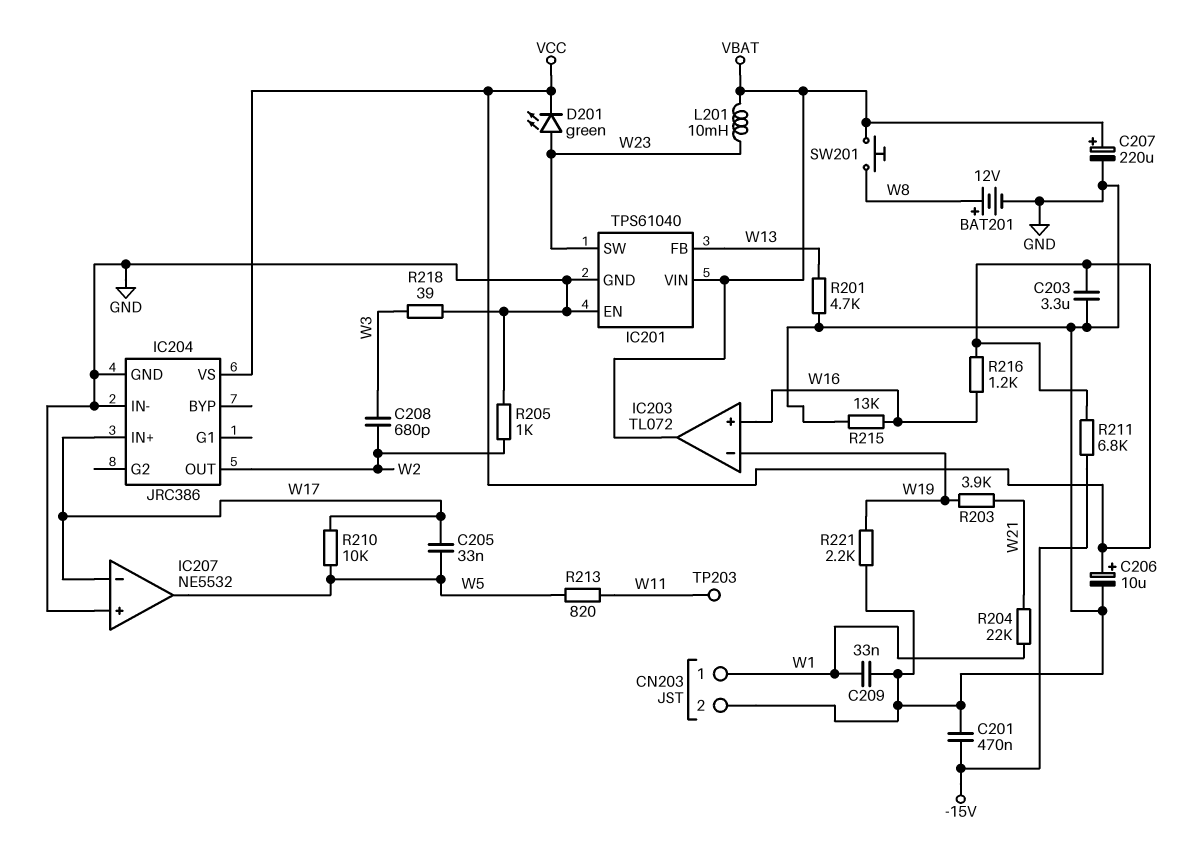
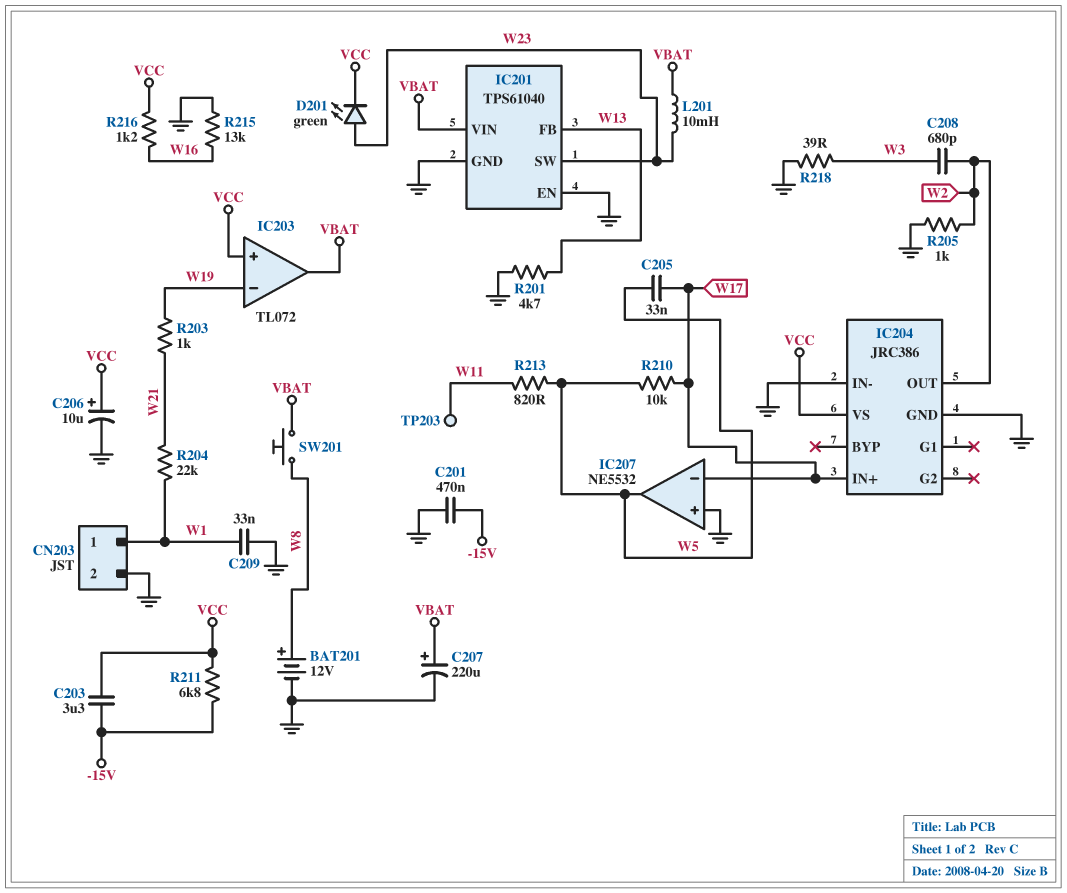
C203: 3.3uF (GND, VCC) -> 3.3uF (-15V, VCC)
IC203 pin in+: W16 -> VCC
R203: 3.9k (W19, W21) -> 1k (W19, W21)
R221: 2.2k (GND, W19) -> none

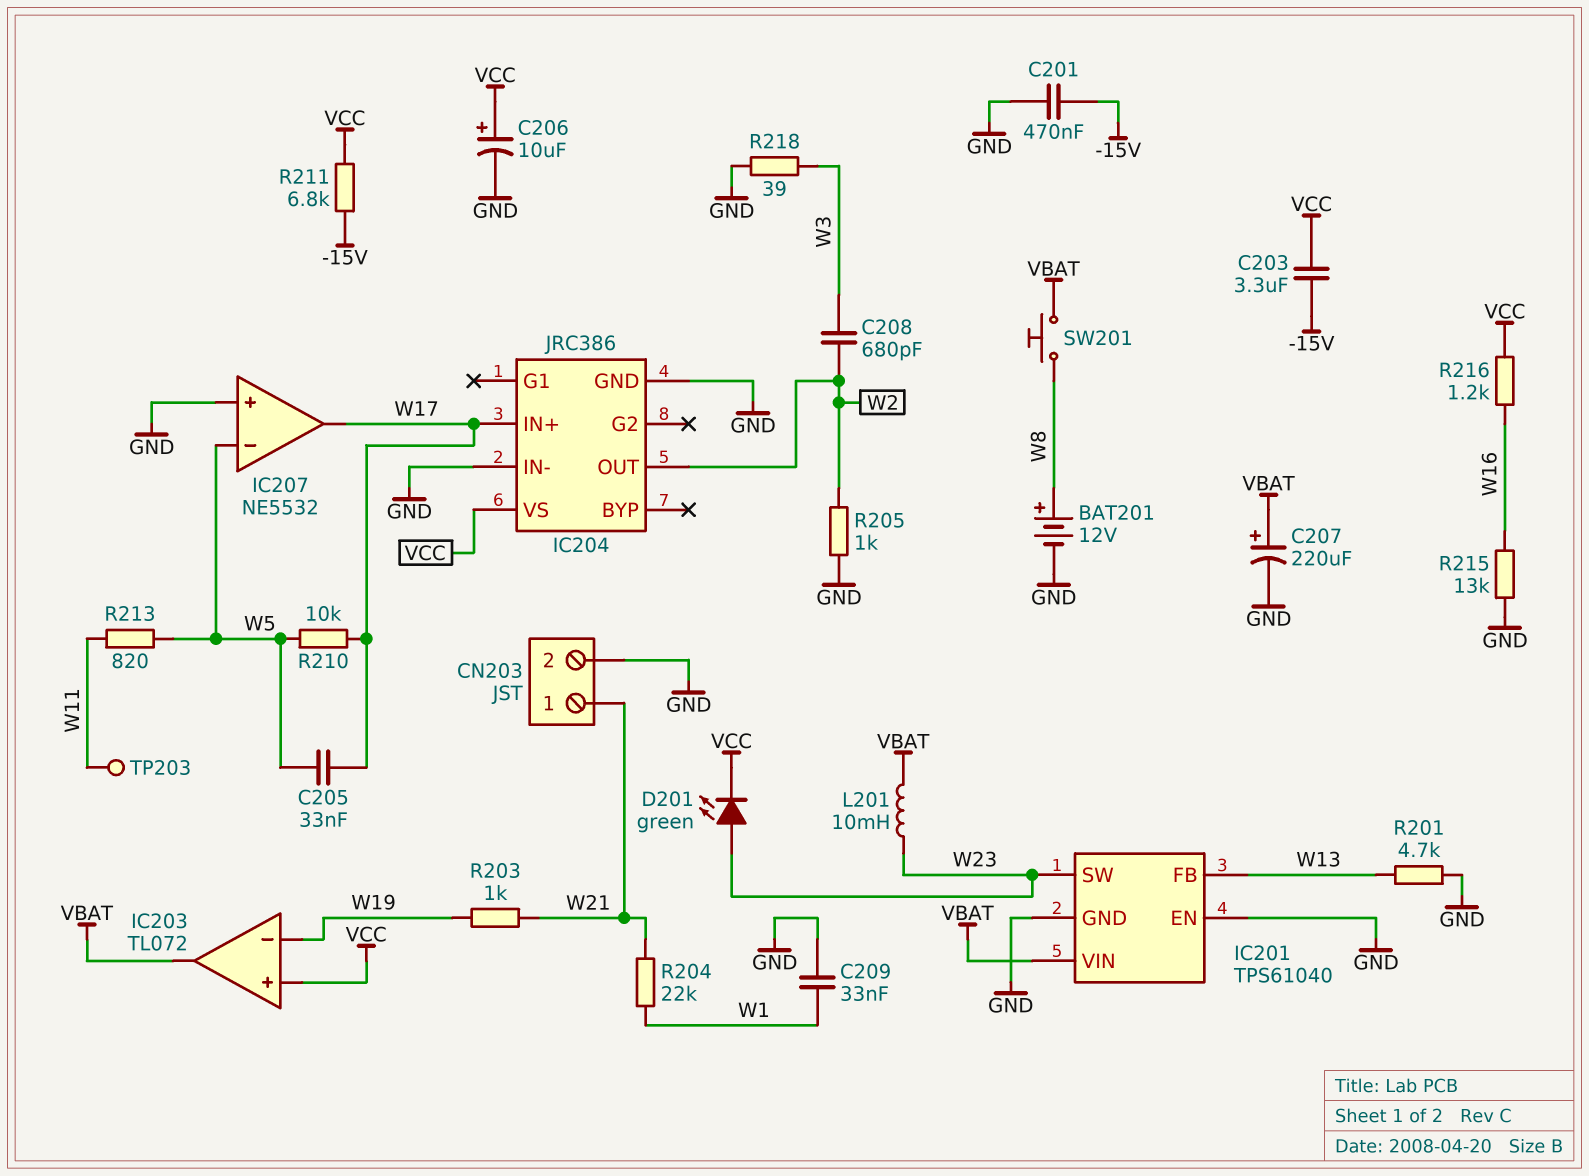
CN203 pin 1: W1 -> W21
IC207 pin in-: W17 -> W5
IC207 pin out: W5 -> W17

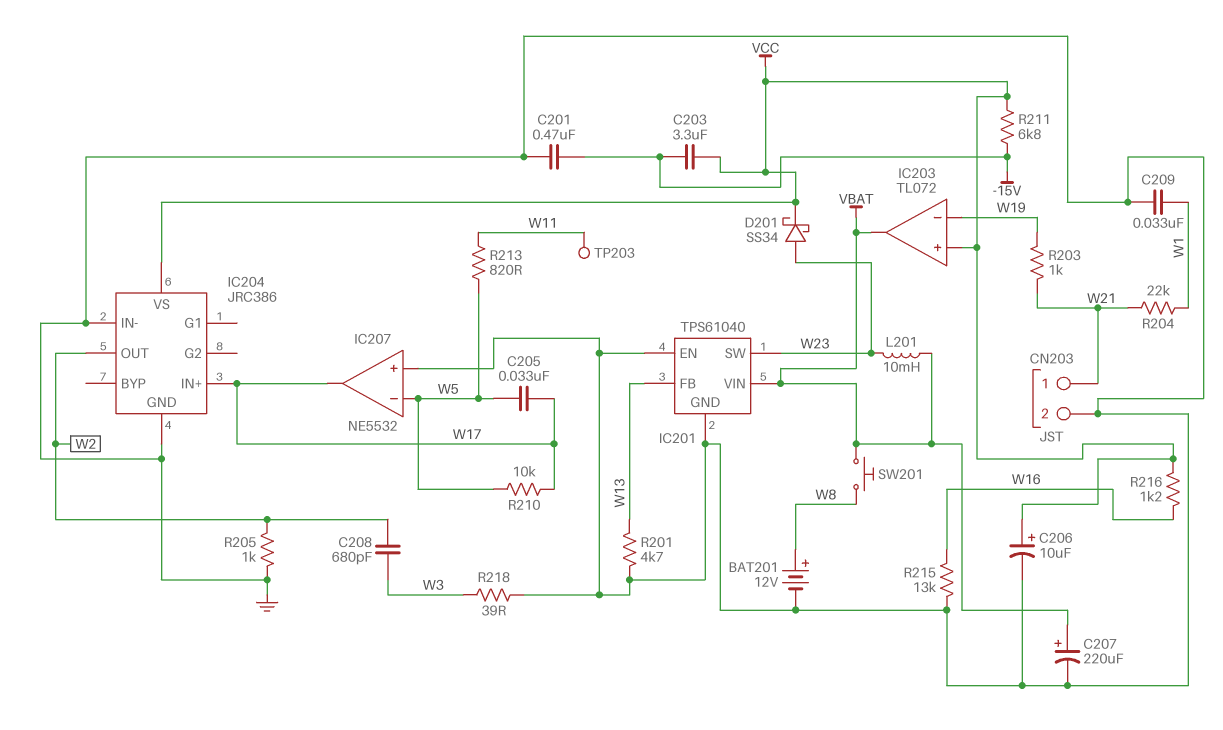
D201: LED green (A W23, K VCC) -> schottky SS34 (A W23, K VCC)

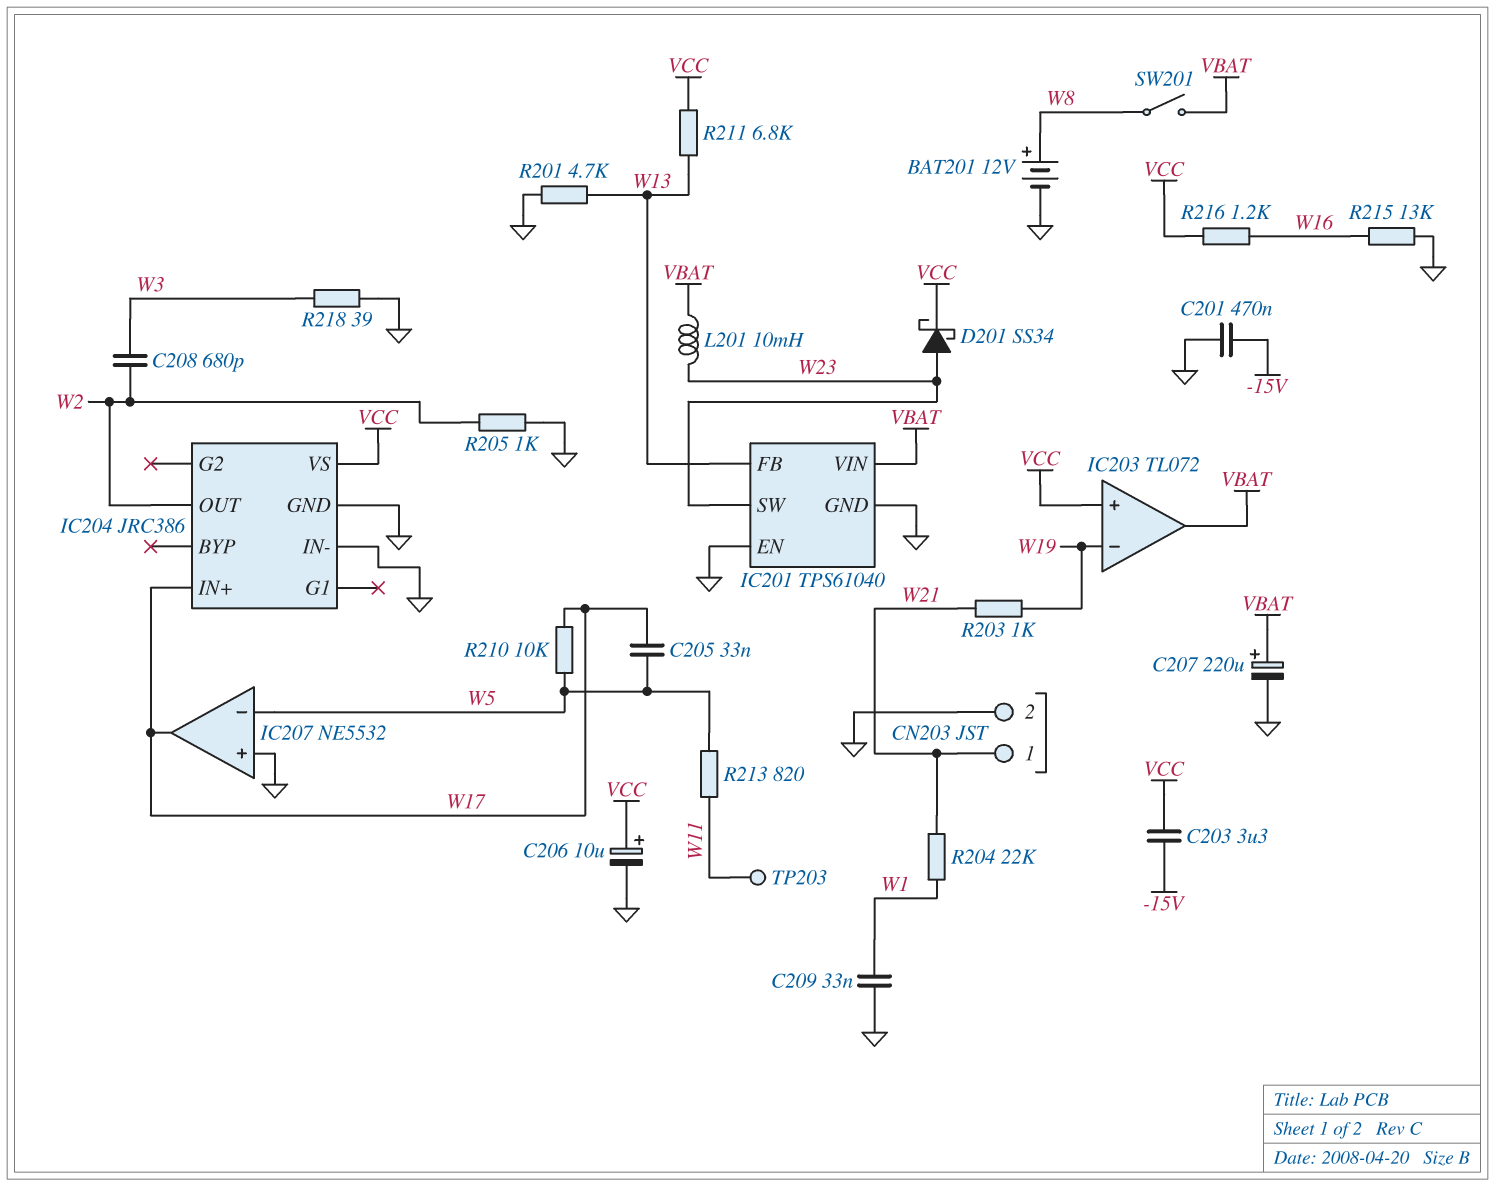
R211: 6.8k (-15V, VCC) -> 6.8k (VCC, W13)
SW201: button (VBAT, W8) -> switch (VBAT, W8)

